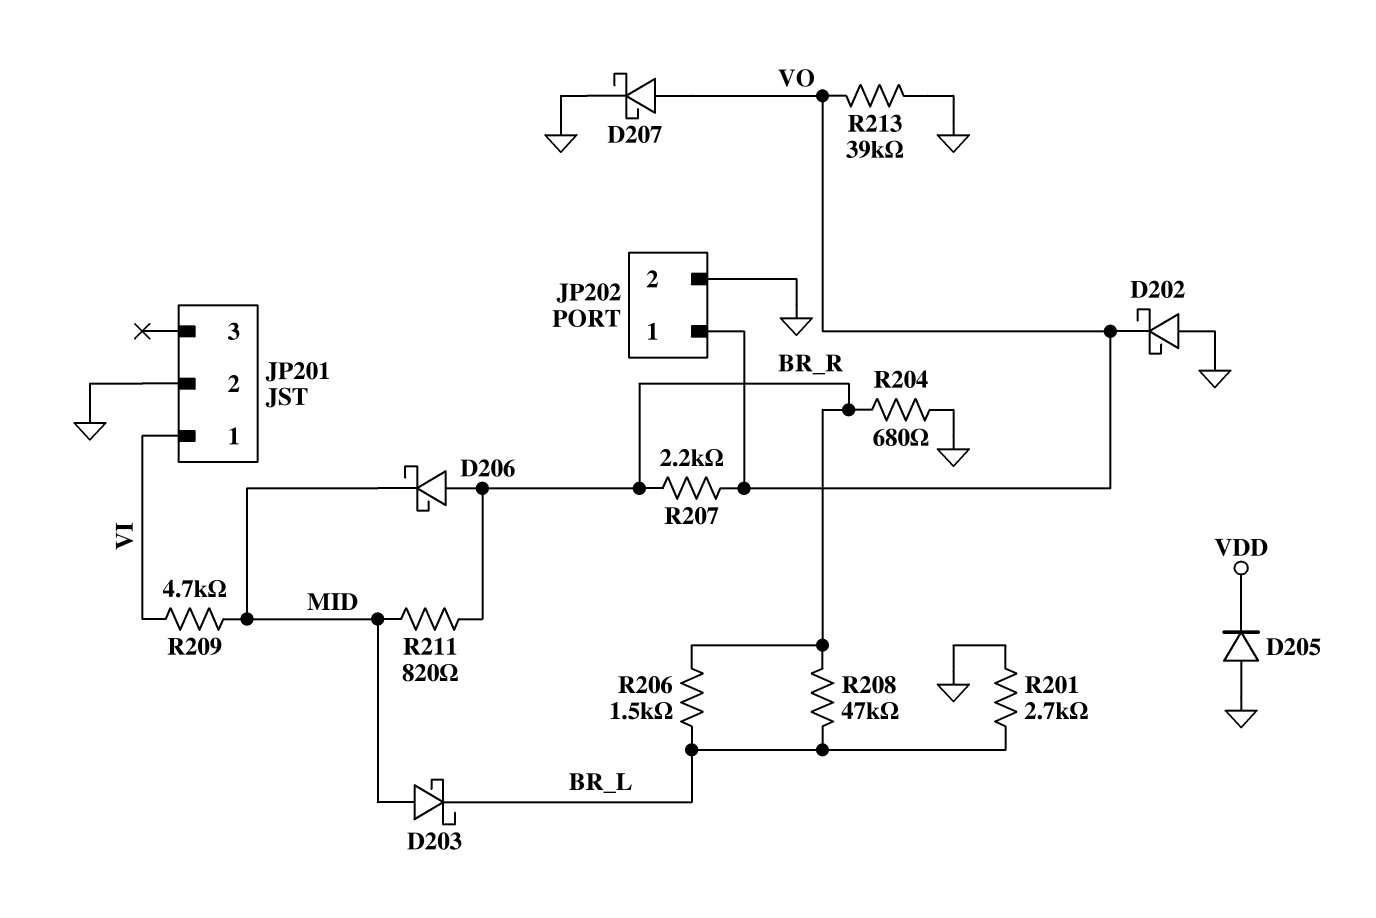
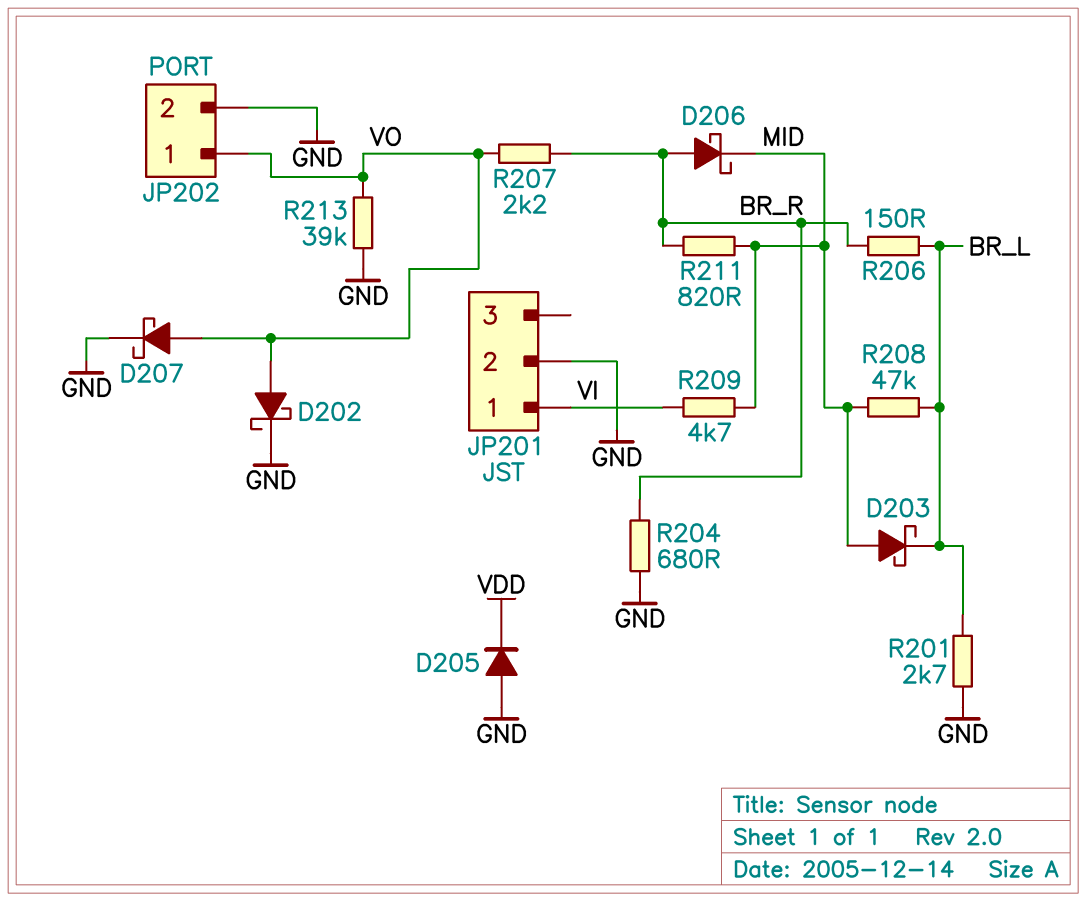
D202: schottky (A GND, K VO) -> schottky (A VO, K GND)
R206: 1.5k (BR_L, BR_R) -> 150 (BR_L, BR_R)
R208: 47k (BR_L, BR_R) -> 47k (BR_L, MID)

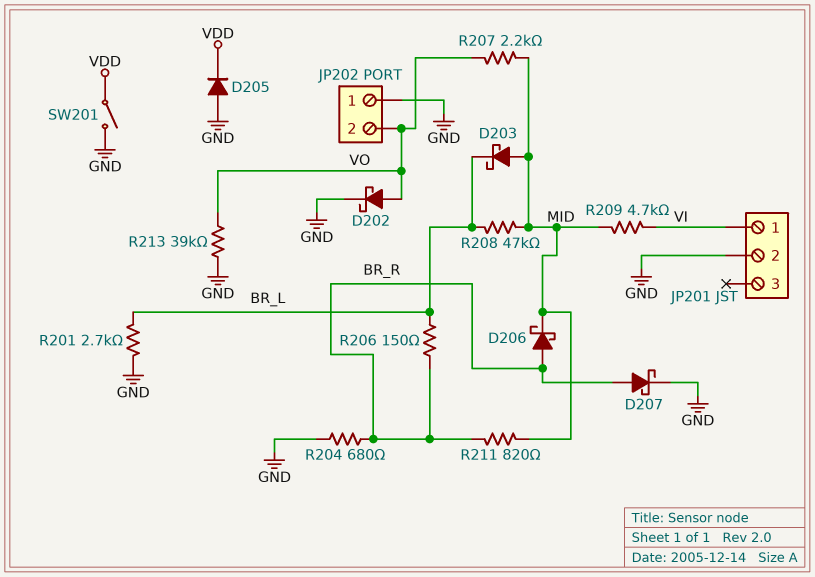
D207: schottky (A VO, K GND) -> schottky (A BR_R, K GND)
JP202 pin 1: VO -> GND
JP202 pin 2: GND -> VO
R207: 2.2k (BR_R, VO) -> 2.2k (MID, VO)
SW201: none -> switch (GND, VDD)

